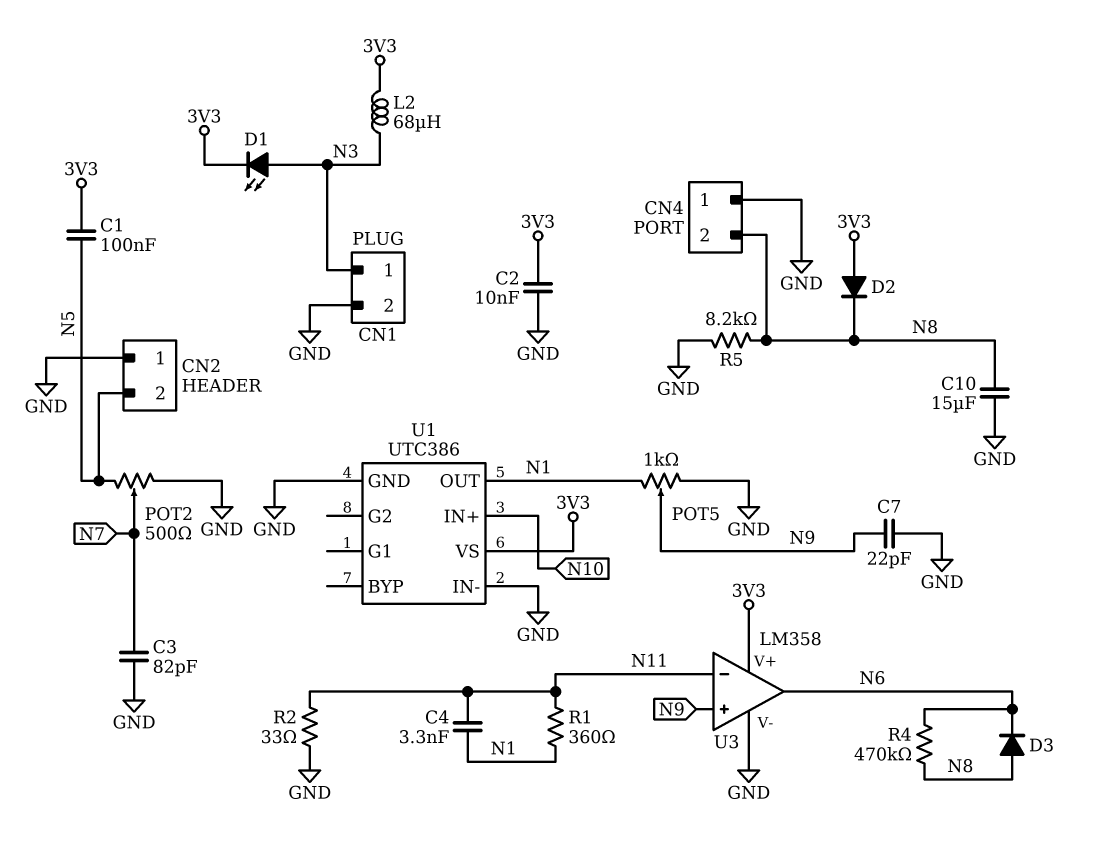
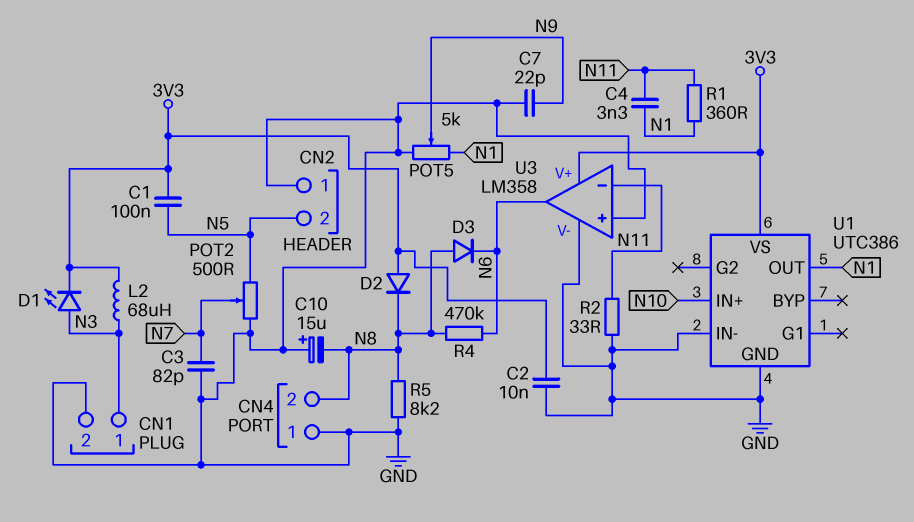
C10: 15uF (GND, N8) -> 15uF (plus GND, minus N8)
POT5: 1k (GND, N1, wiper N9) -> 5k (GND, N1, wiper N9)
U3 pin in+: N9 -> GND

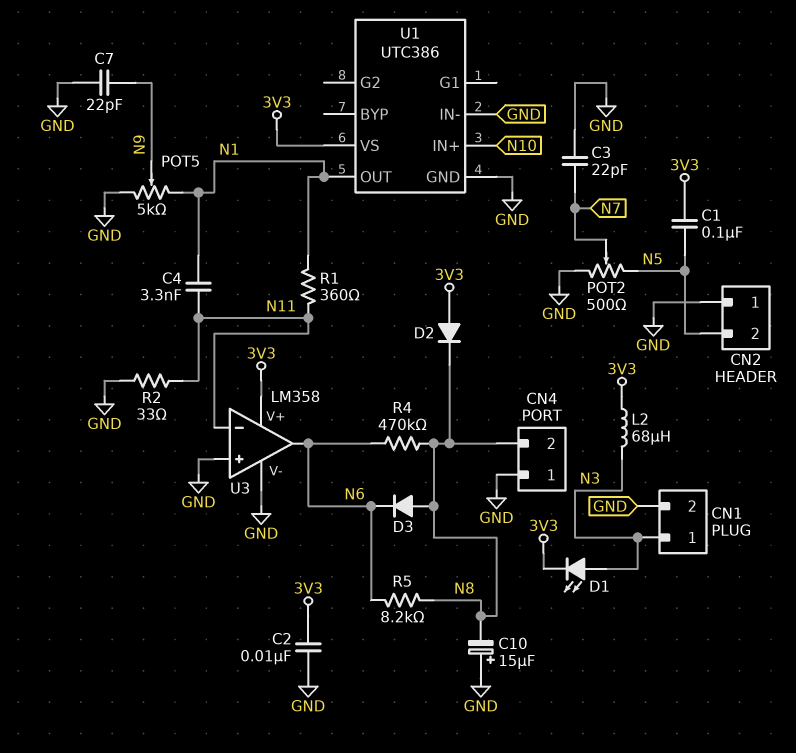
C3: 82pF (GND, N7) -> 22pF (GND, N7)
R5: 8.2k (GND, N8) -> 8.2k (N6, N8)

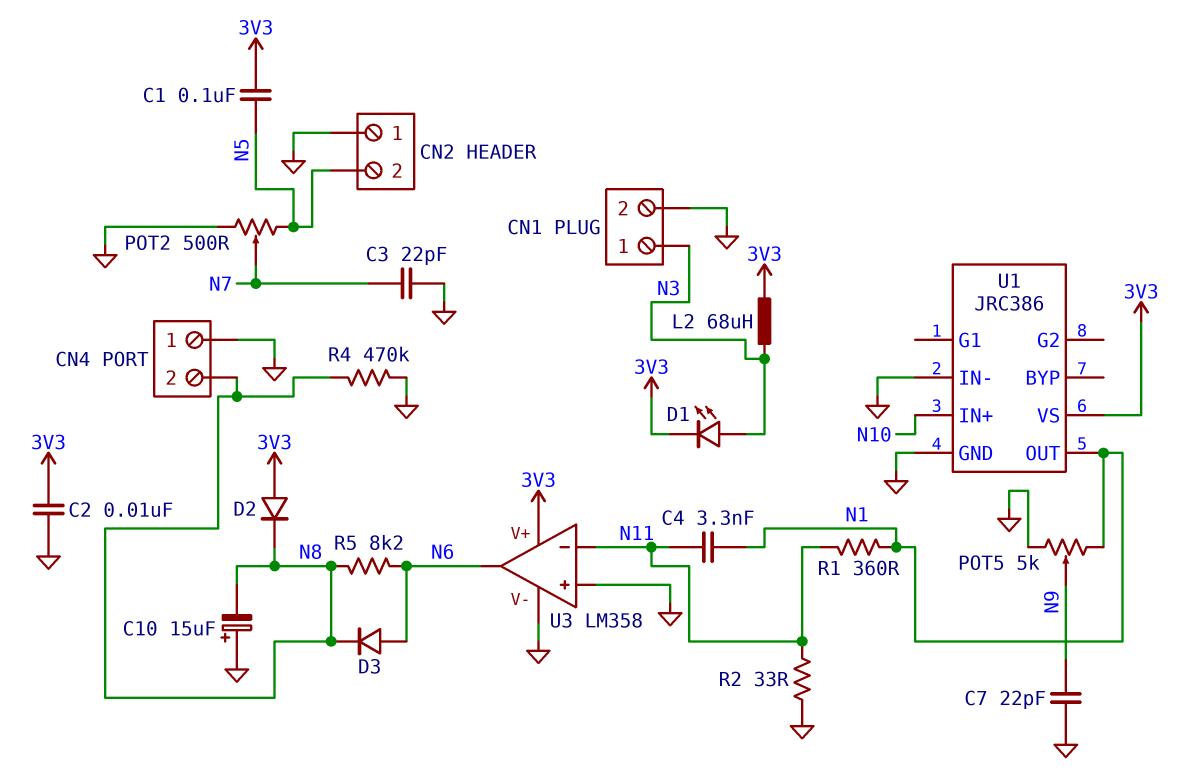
D3: diode (A N8, K N6) -> diode (A N6, K N8)
R4: 470k (N6, N8) -> 470k (GND, N8)
U1: UTC386 -> JRC386

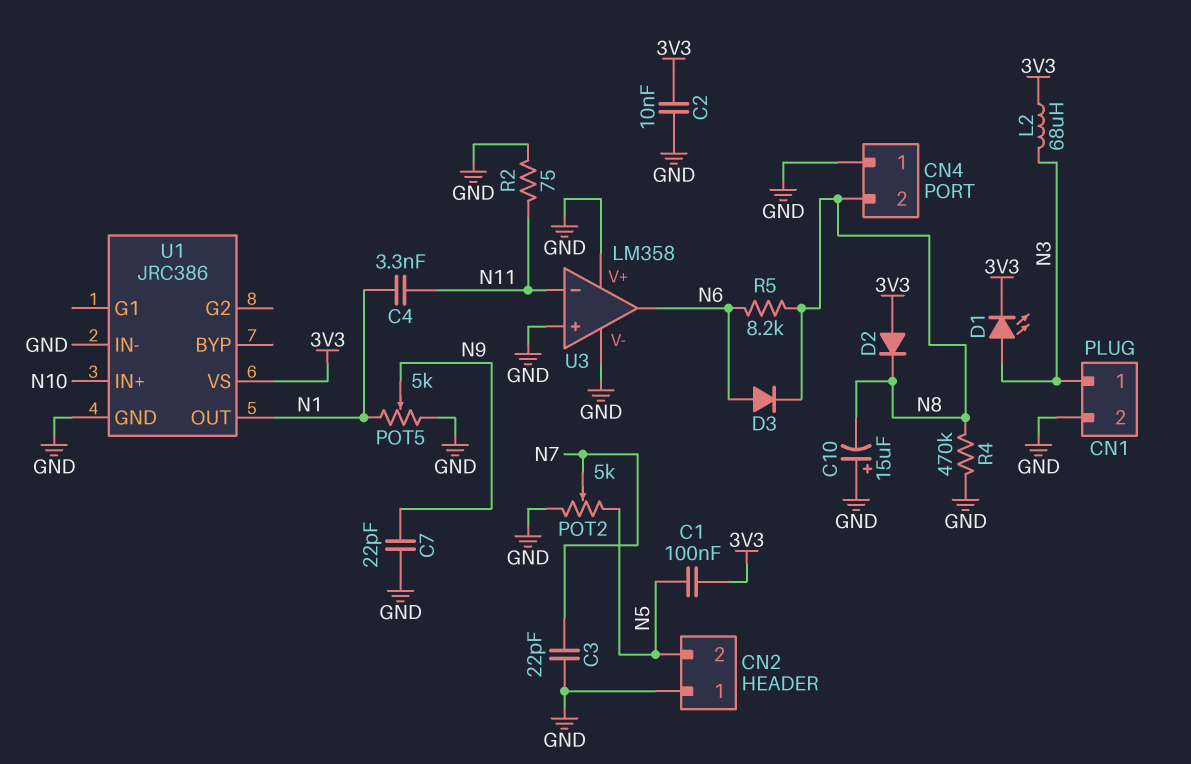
POT2: 500 (GND, N5, wiper N7) -> 5k (GND, N5, wiper N7)
R1: 360 (N1, N11) -> none
R2: 33 (GND, N11) -> 75 (GND, N11)
U3 pin V+: 3V3 -> GND

